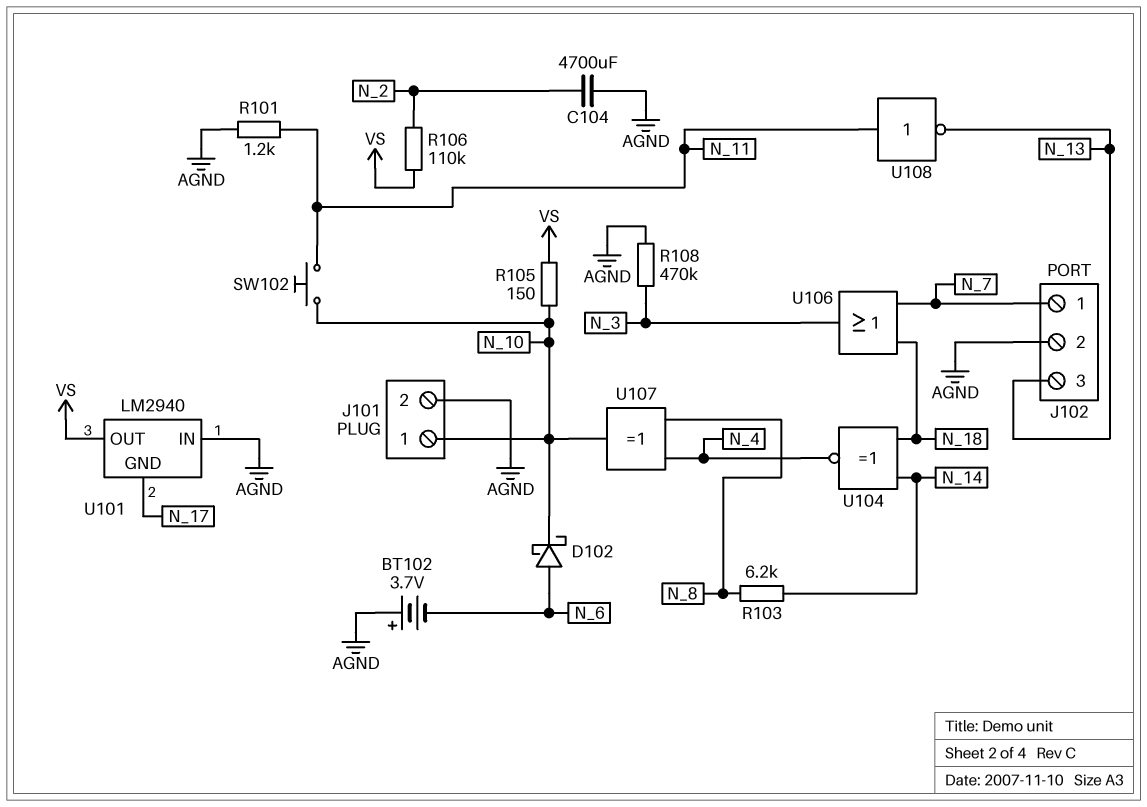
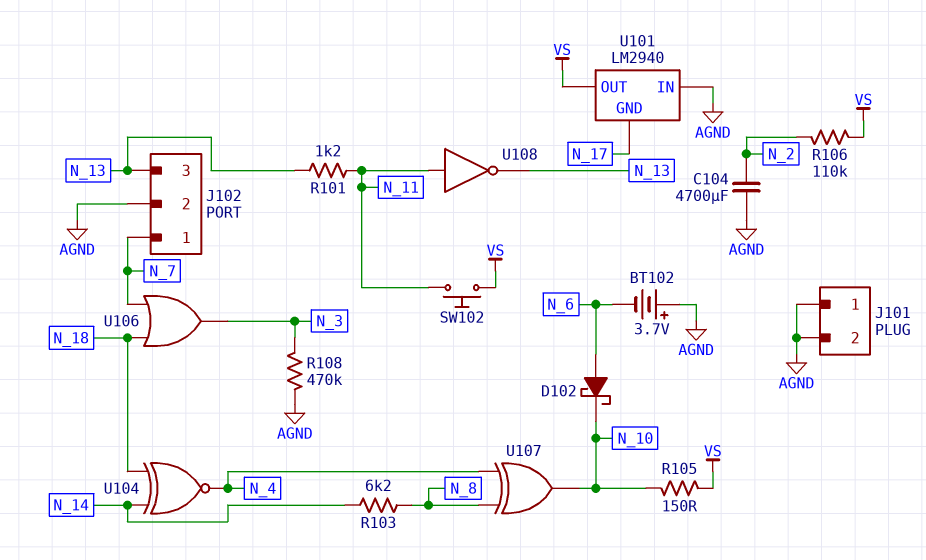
J101 pin 1: N_10 -> AGND
R101: 1.2k (AGND, N_11) -> 1.2k (N_11, N_13)
SW102: button (N_10, N_11) -> button (N_11, VS)

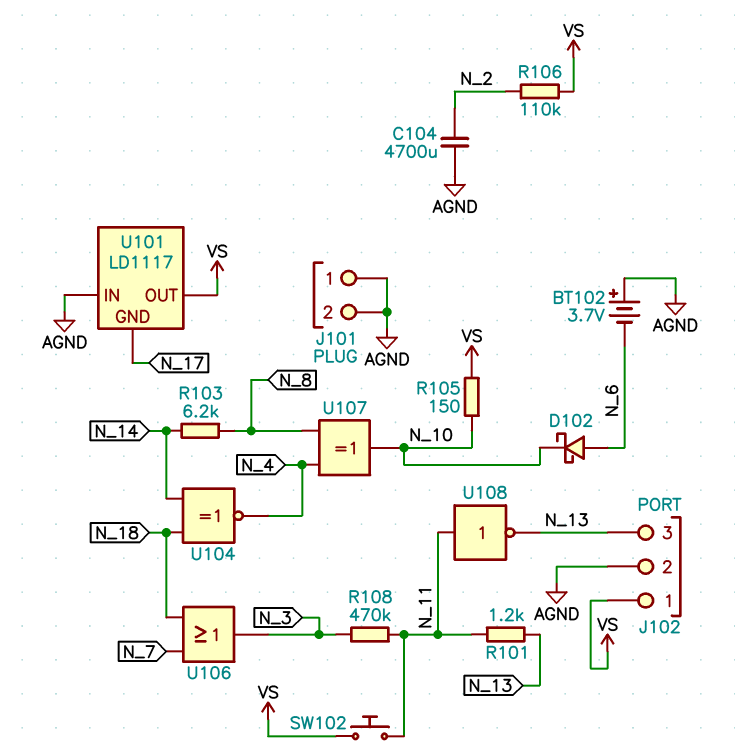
J102 pin 1: N_7 -> VS
R108: 470k (AGND, N_3) -> 470k (N_3, N_11)
U101: LM2940 -> LD1117

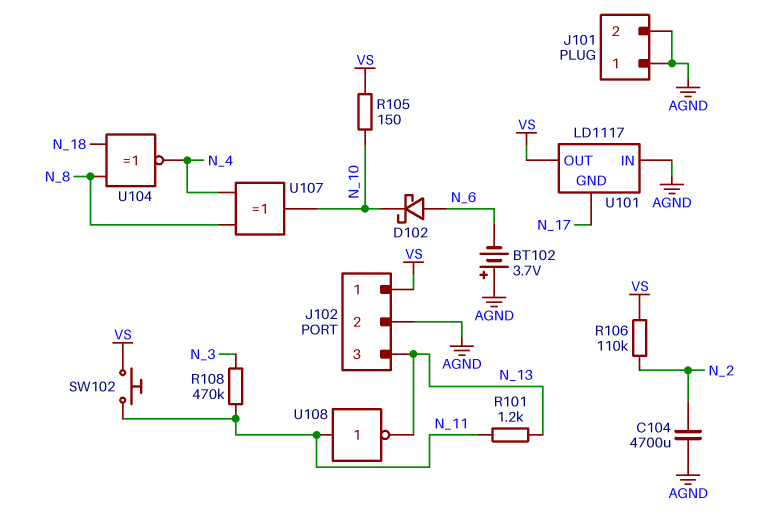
R103: 6.2k (N_8, N_14) -> none
U104: XNOR (in N_14, in N_18, out N_4) -> XNOR (in N_8, in N_18, out N_4)
U106: OR (in N_7, in N_18, out N_3) -> none

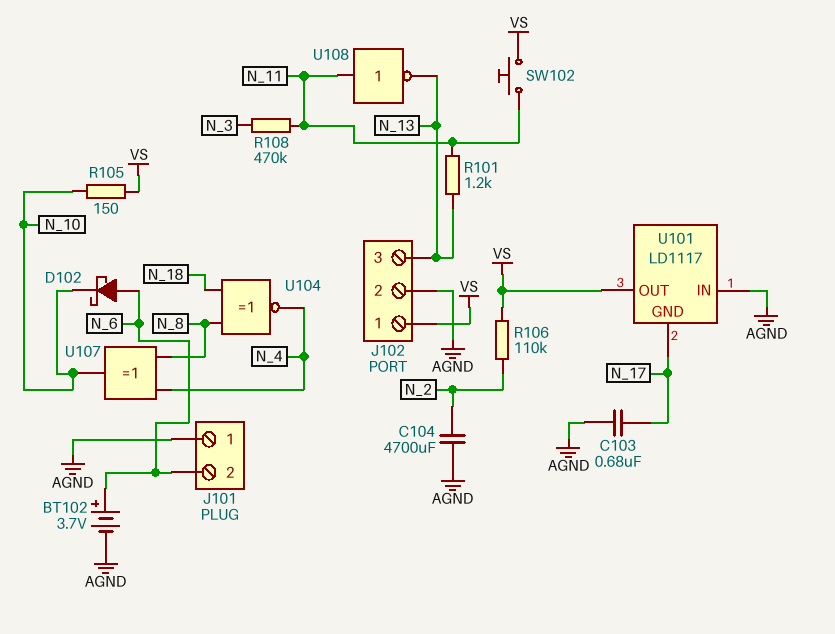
BT102: 3.7V (plus AGND, minus N_6) -> 3.7V (plus N_6, minus AGND)
C103: none -> 680nF (AGND, N_17)
J101 pin 2: AGND -> N_6

